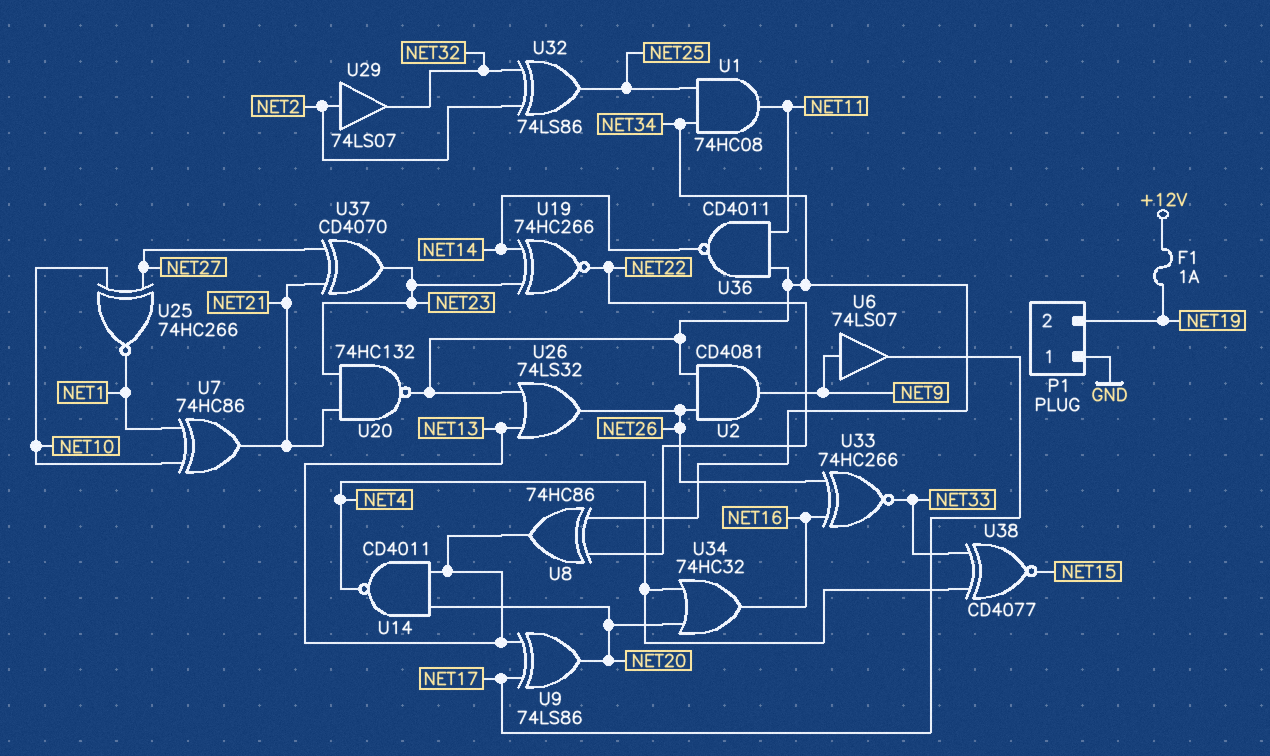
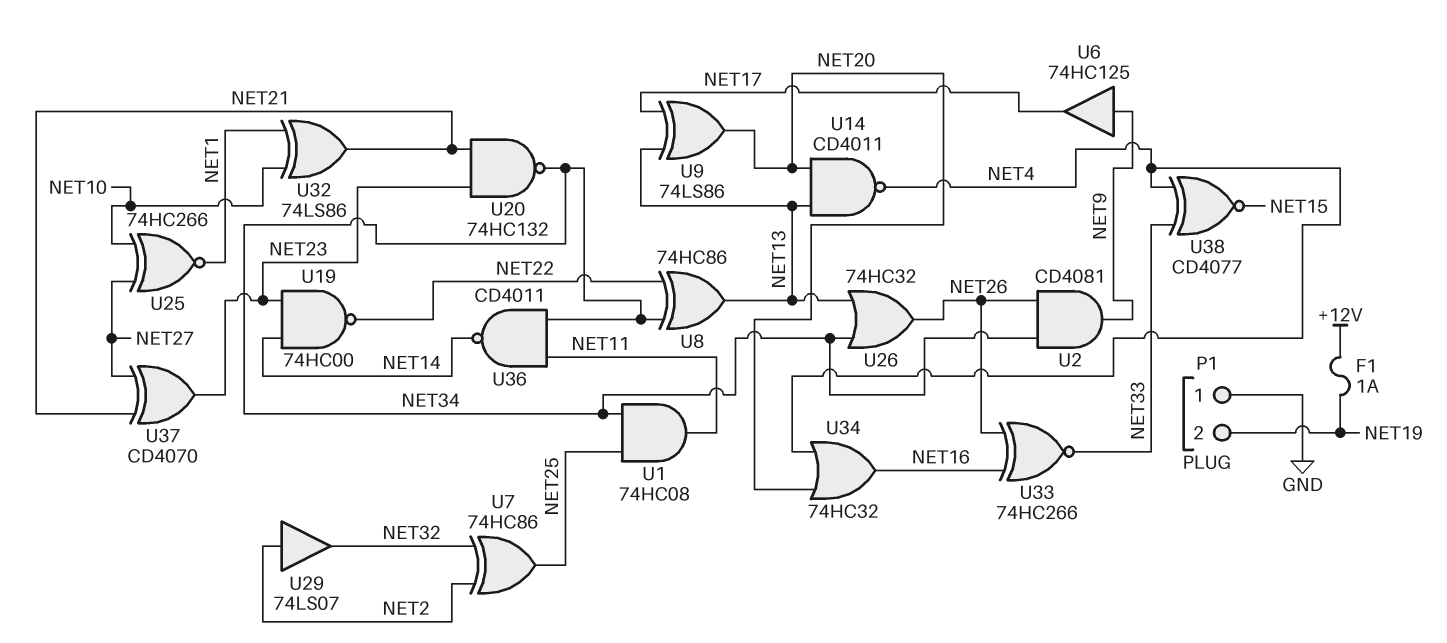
U6: buffer 74LS07 (in NET9, out NET17) -> buffer 74HC125 (in NET9, out NET17)
U7: XOR 74HC86 (in NET1, in NET10, out NET21) -> XOR 74HC86 (in NET2, in NET32, out NET25)
U19: XNOR 74HC266 (in NET14, in NET23, out NET22) -> NAND 74HC00 (in NET14, in NET23, out NET22)
U26: OR 74LS32 (in NET13, in NET34, out NET26) -> OR 74HC32 (in NET13, in NET34, out NET26)
U32: XOR 74LS86 (in NET2, in NET32, out NET25) -> XOR 74LS86 (in NET1, in NET10, out NET21)

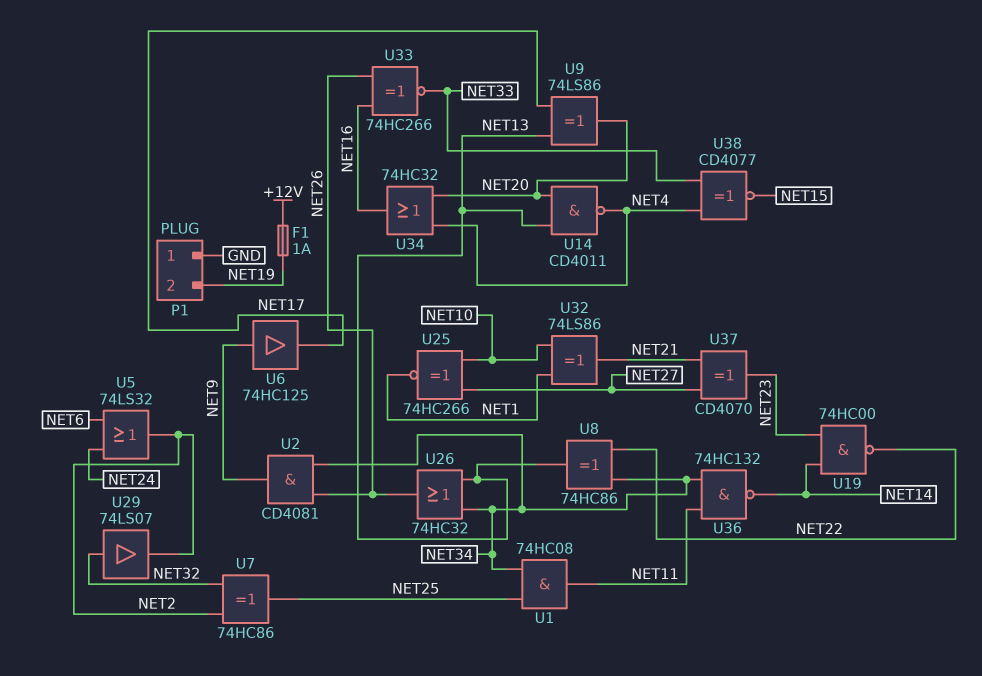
U5: none -> OR 74LS32 (in NET6, in NET24, out NET2)
U20: NAND 74HC132 (in NET21, in NET23, out NET34) -> none
U29: buffer 74LS07 (in NET2, out NET32) -> buffer 74LS07 (in NET32, out NET2)
U36: NAND CD4011 (in NET11, in NET34, out NET14) -> NAND 74HC132 (in NET11, in NET34, out NET14)

